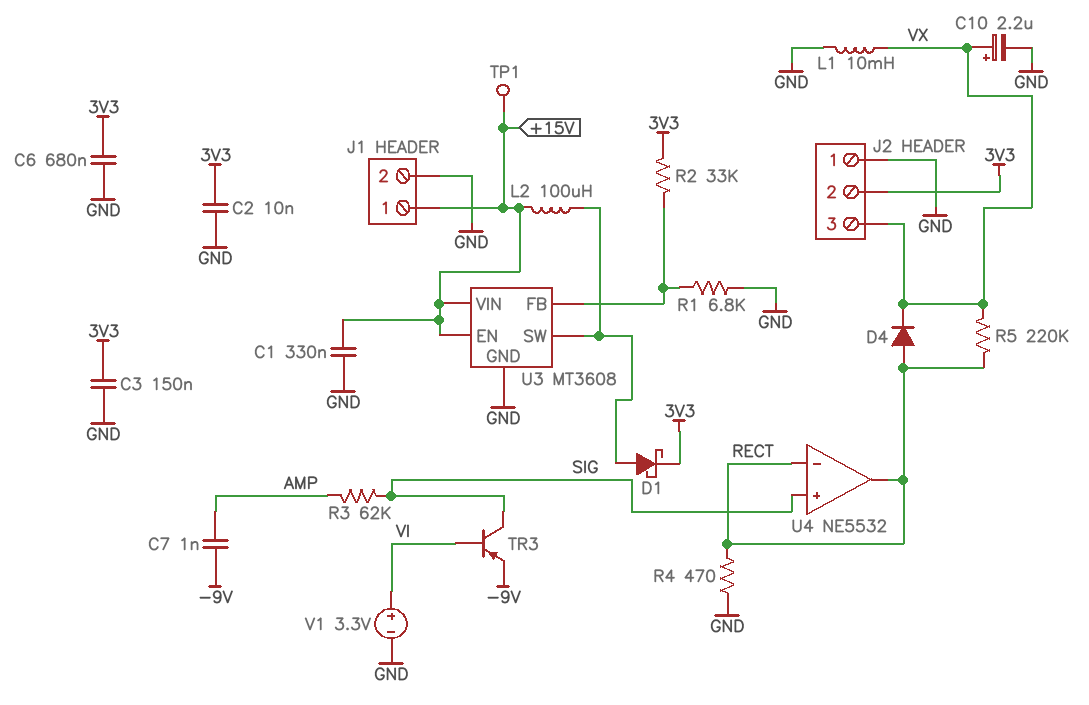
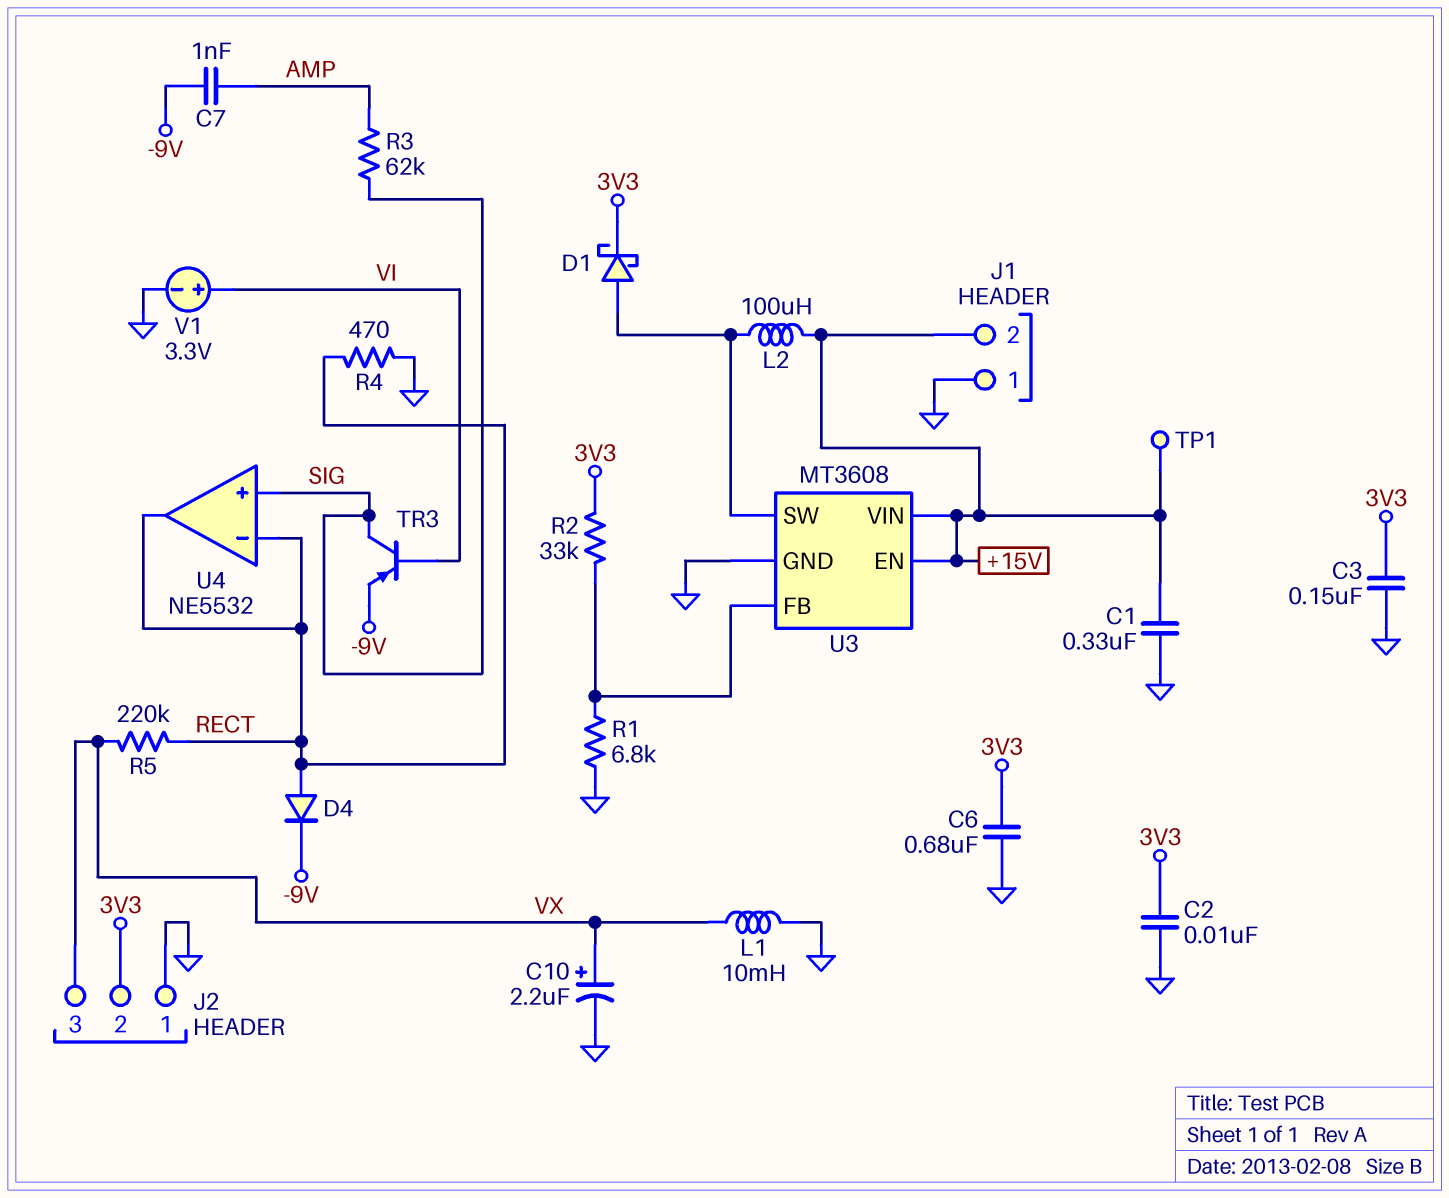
D4: diode (A RECT, K VX) -> diode (A RECT, K -9V)
J1 pin 1: +15V -> GND
J1 pin 2: GND -> +15V

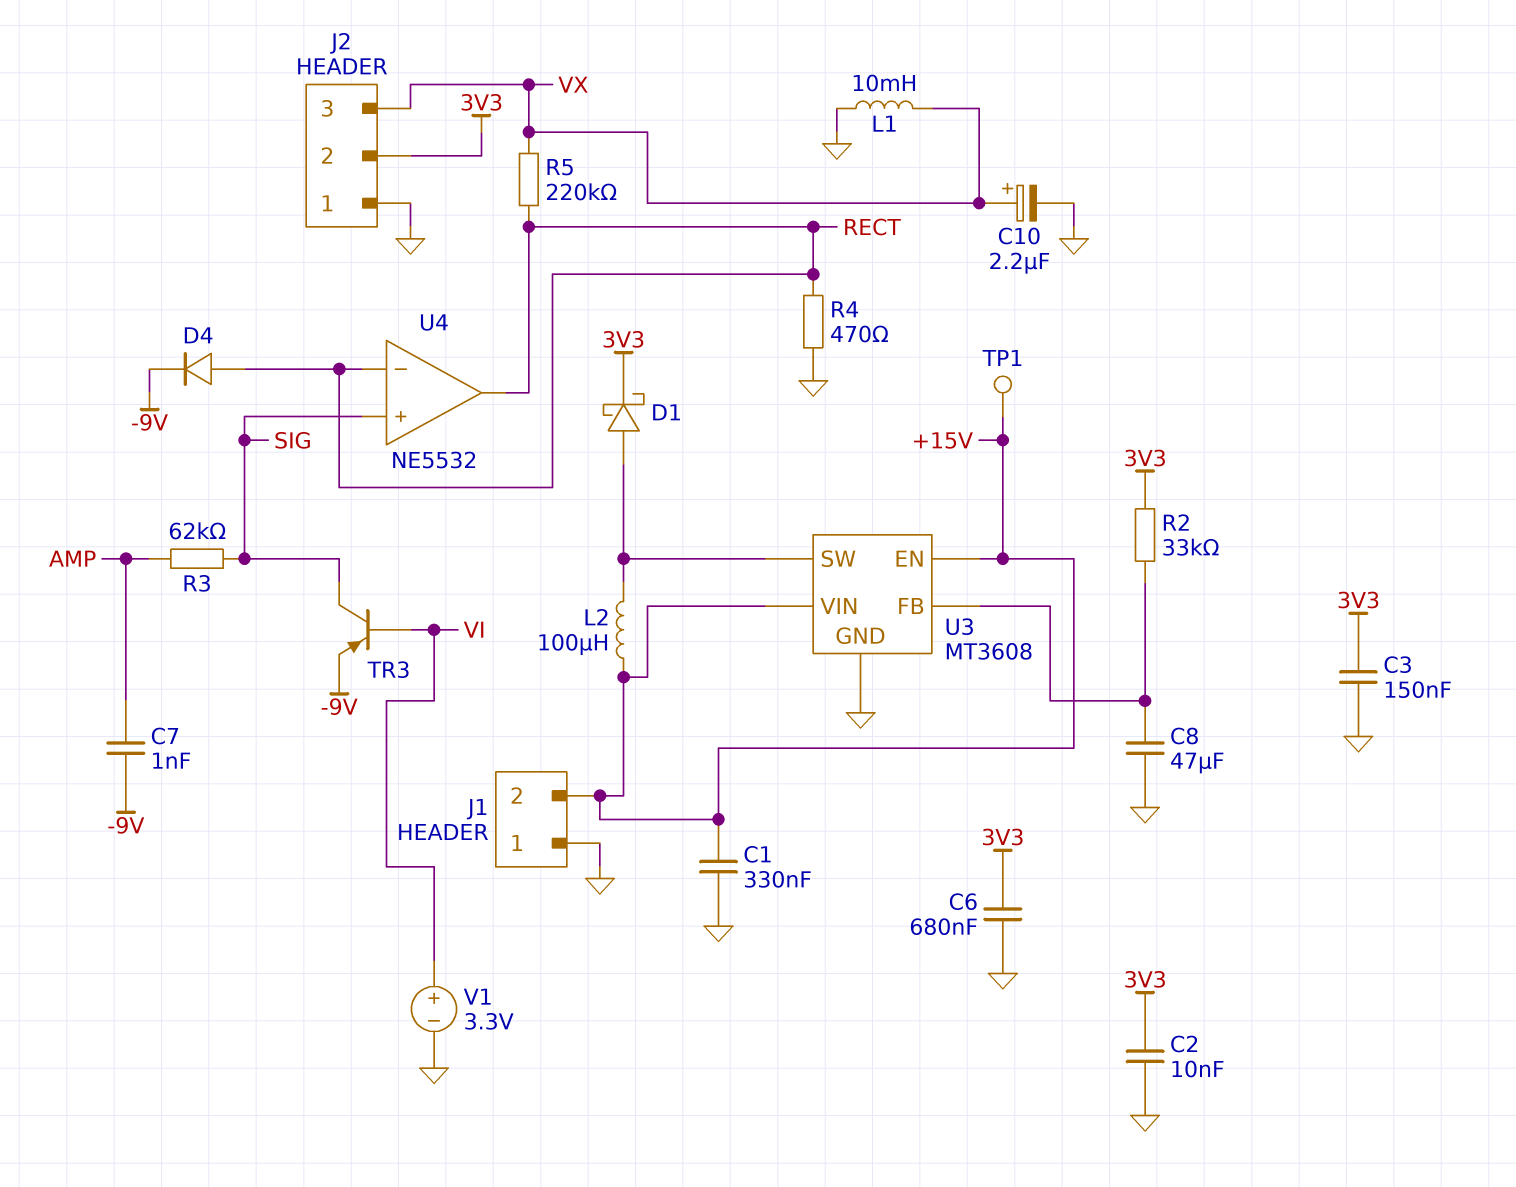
C8: none -> 47uF (GND, U3/FB)
R1: 6.8k (GND, U3/FB) -> none

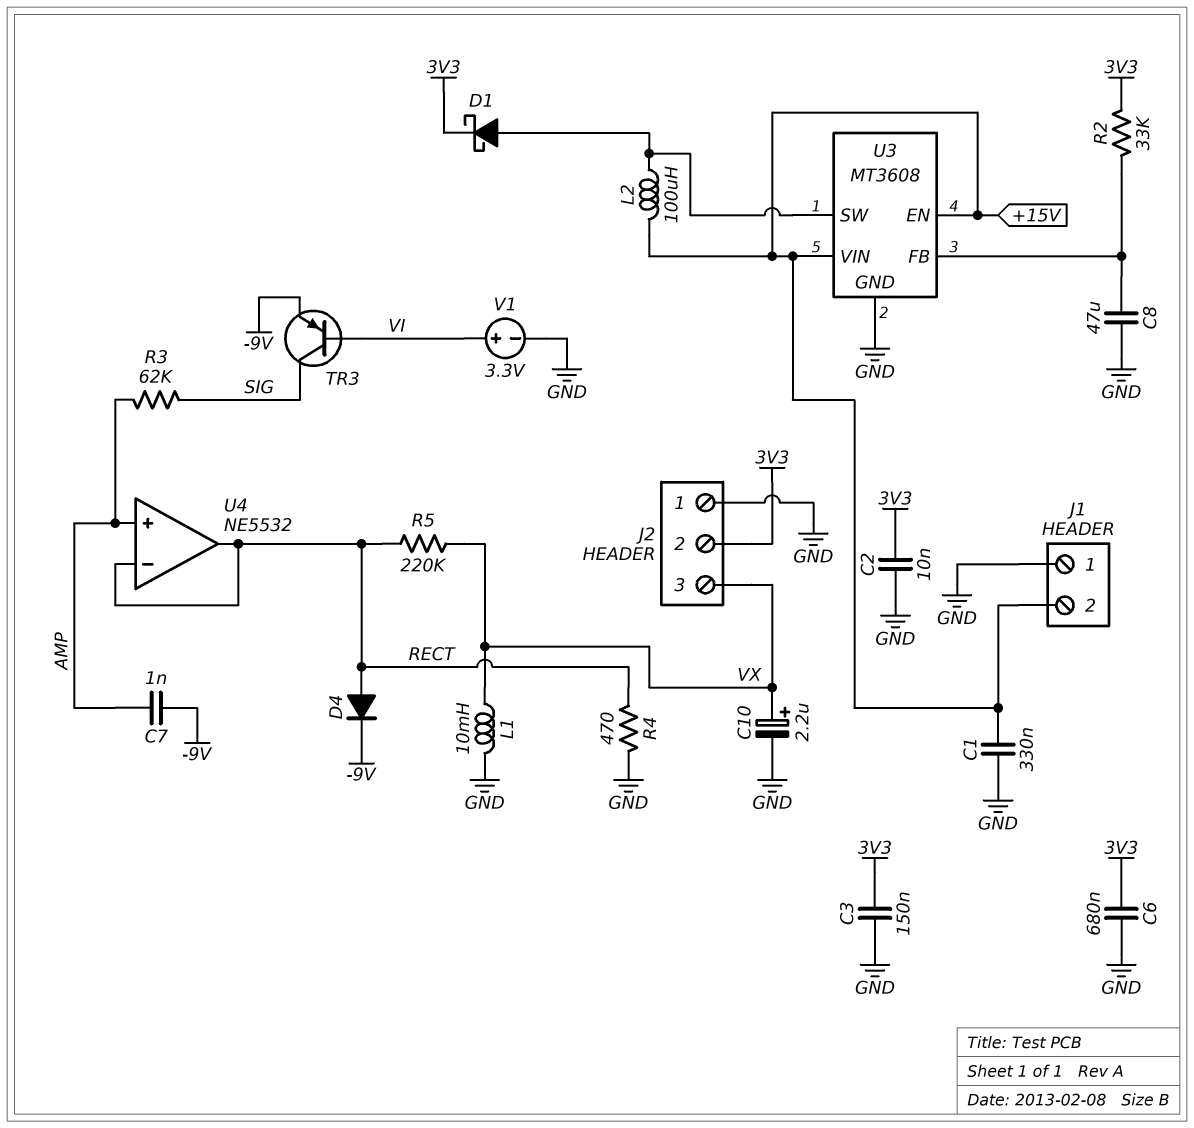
TP1: test point (+15V) -> none
U4 pin in+: SIG -> AMP

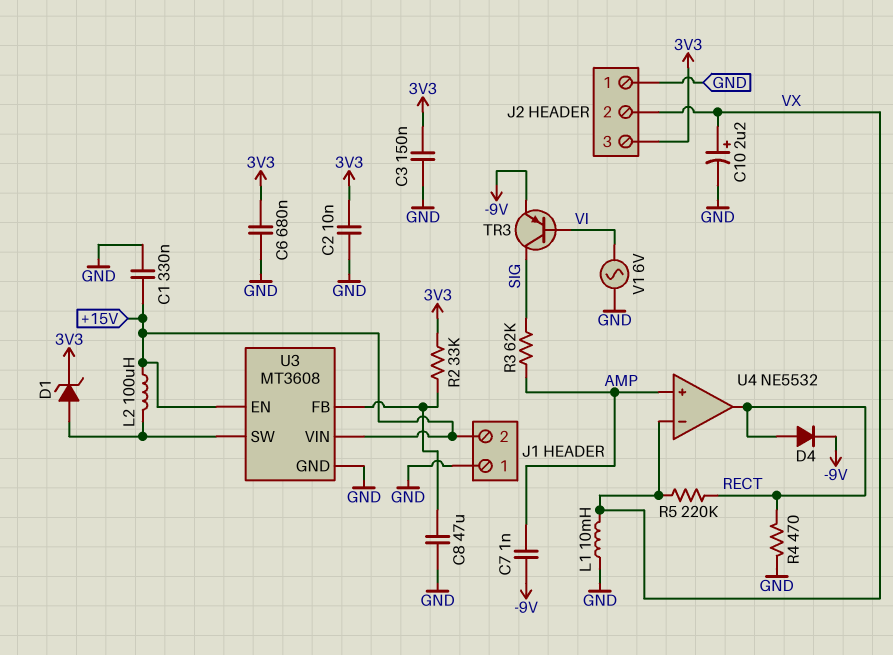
D1: schottky (A U3/SW, K 3V3) -> zener (A U3/SW, K 3V3)
J2 pin 2: 3V3 -> VX
J2 pin 3: VX -> 3V3
U4 pin in-: RECT -> VX
V1: 3.3V (plus VI, minus GND) -> AC 6V (GND, VI)

